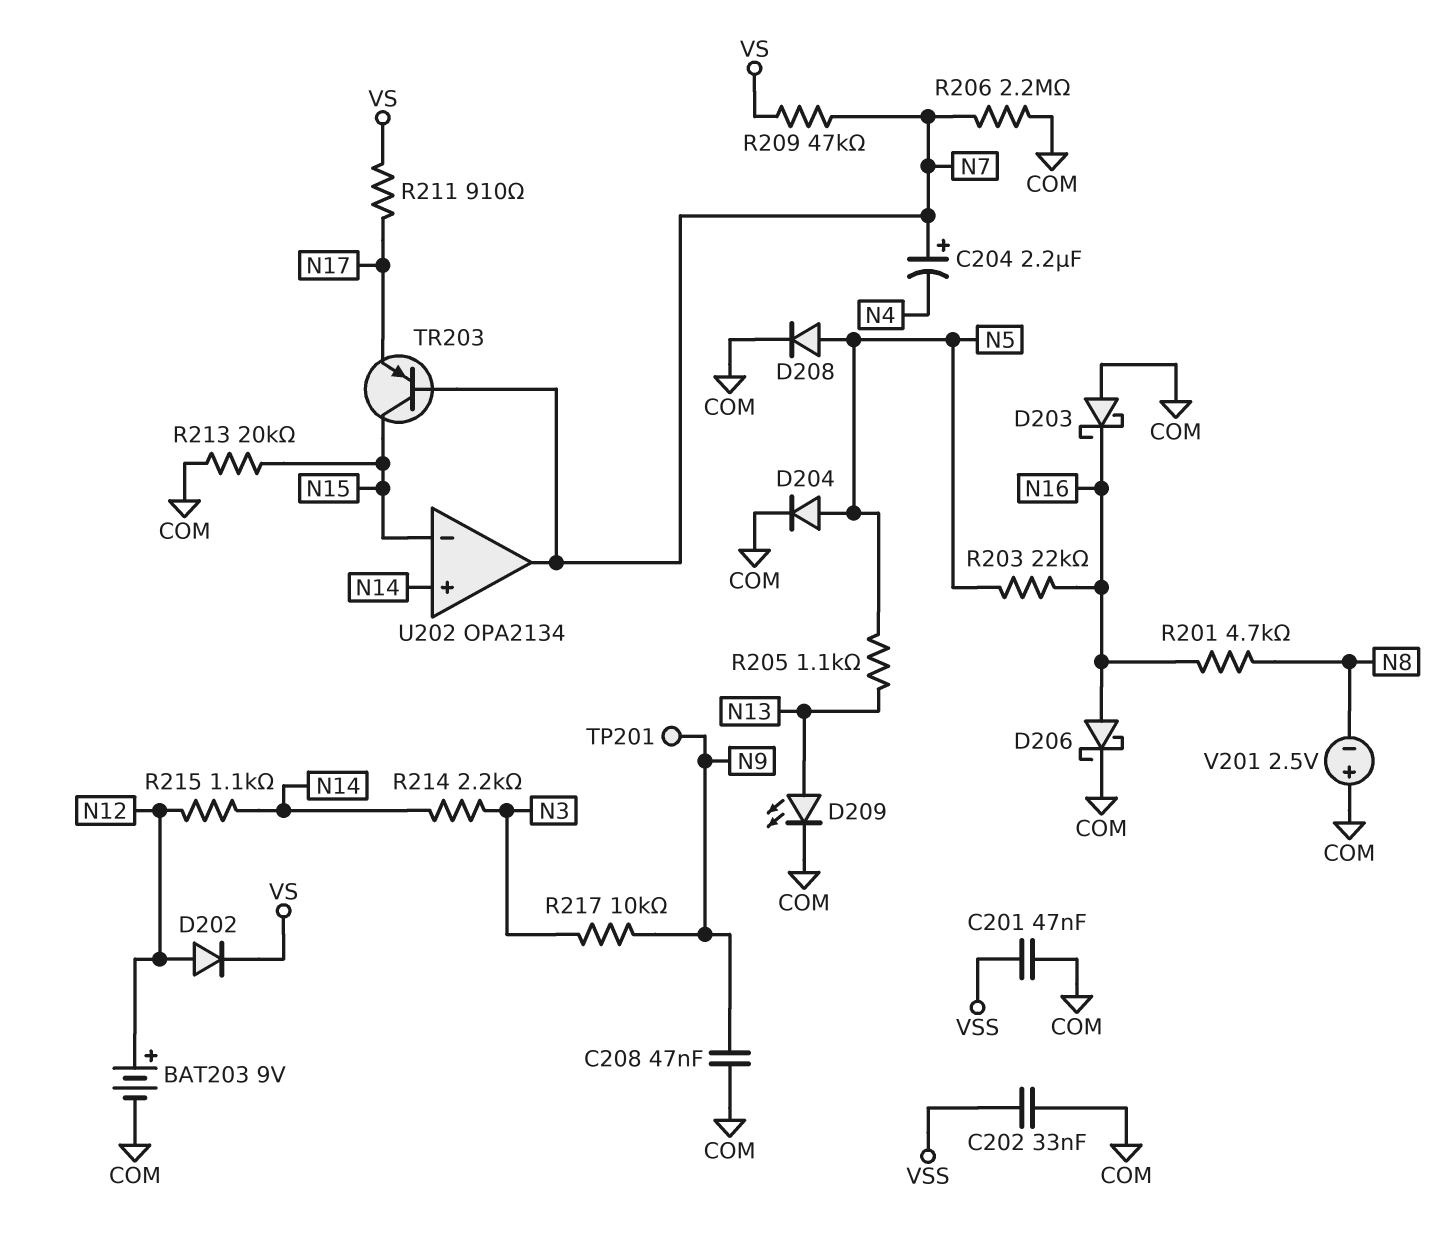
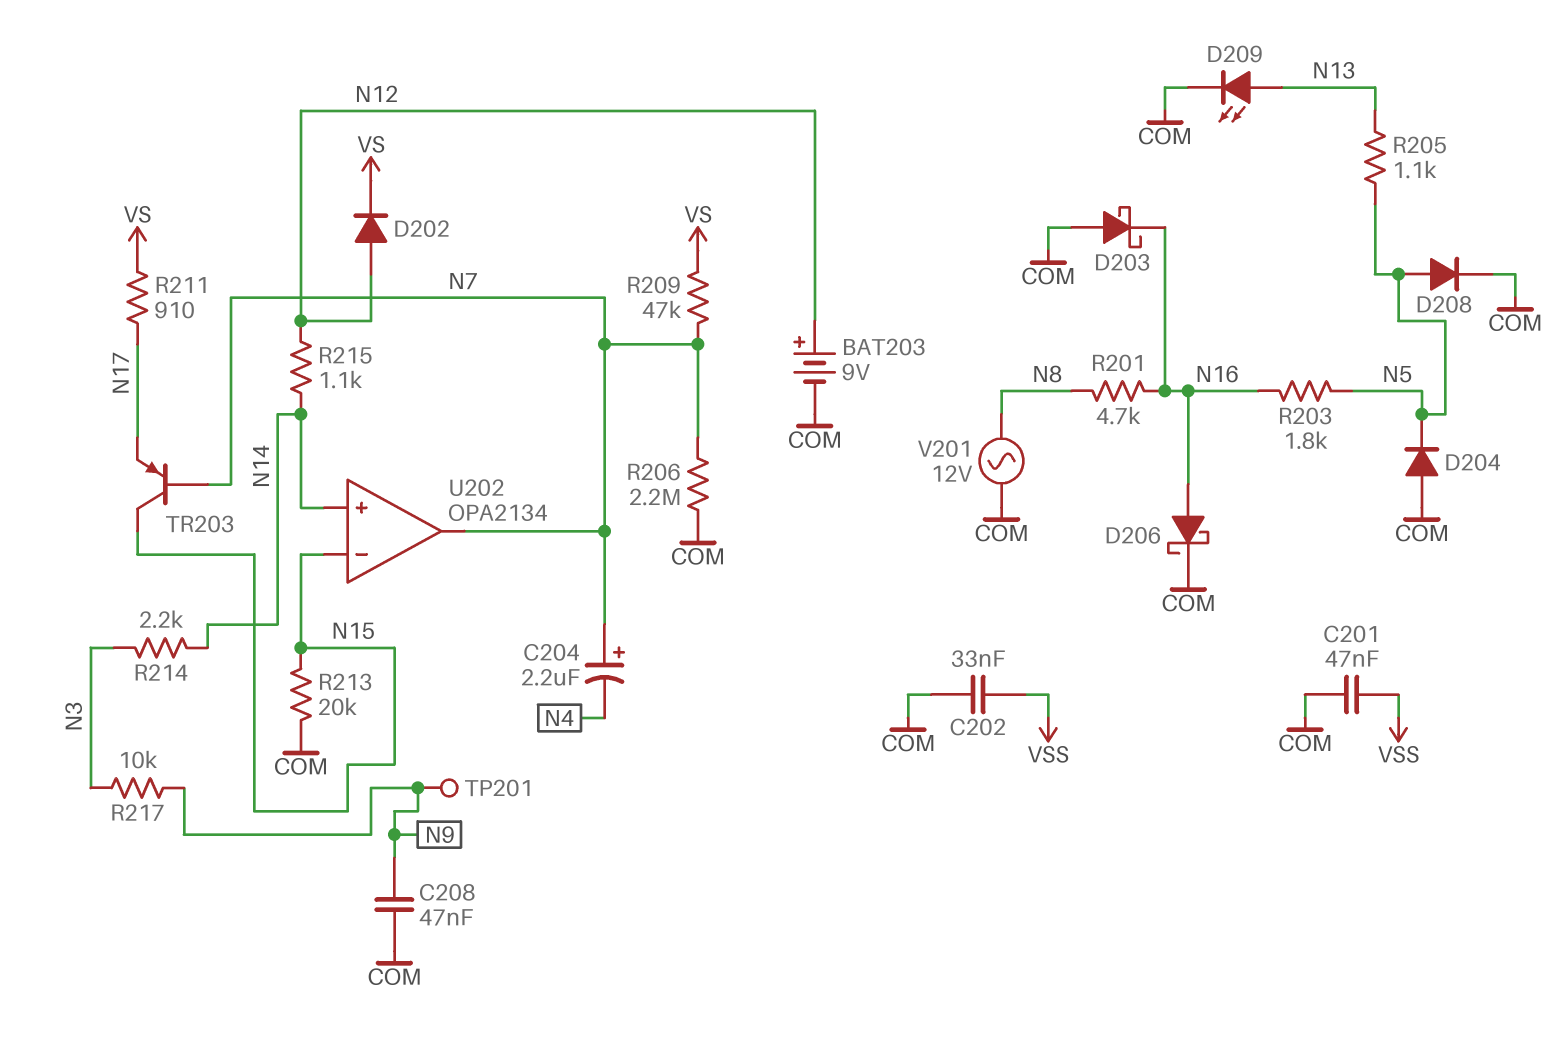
D204: diode (A N5, K COM) -> diode (A COM, K N5)
R203: 22k (N5, N16) -> 1.8k (N5, N16)
V201: 2.5V (plus COM, minus N8) -> AC 12V (COM, N8)

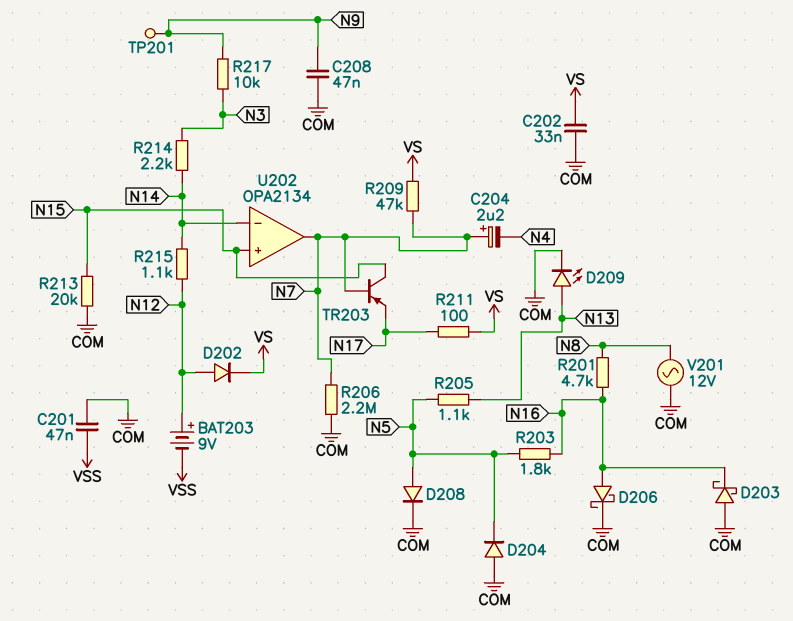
BAT203: 9V (plus N12, minus COM) -> 9V (plus N12, minus VSS)
C202: 33nF (COM, VSS) -> 33nF (COM, VS)
R211: 910 (N17, VS) -> 100 (N17, VS)
U202 pin in+: N14 -> N15
U202 pin in-: N15 -> N14

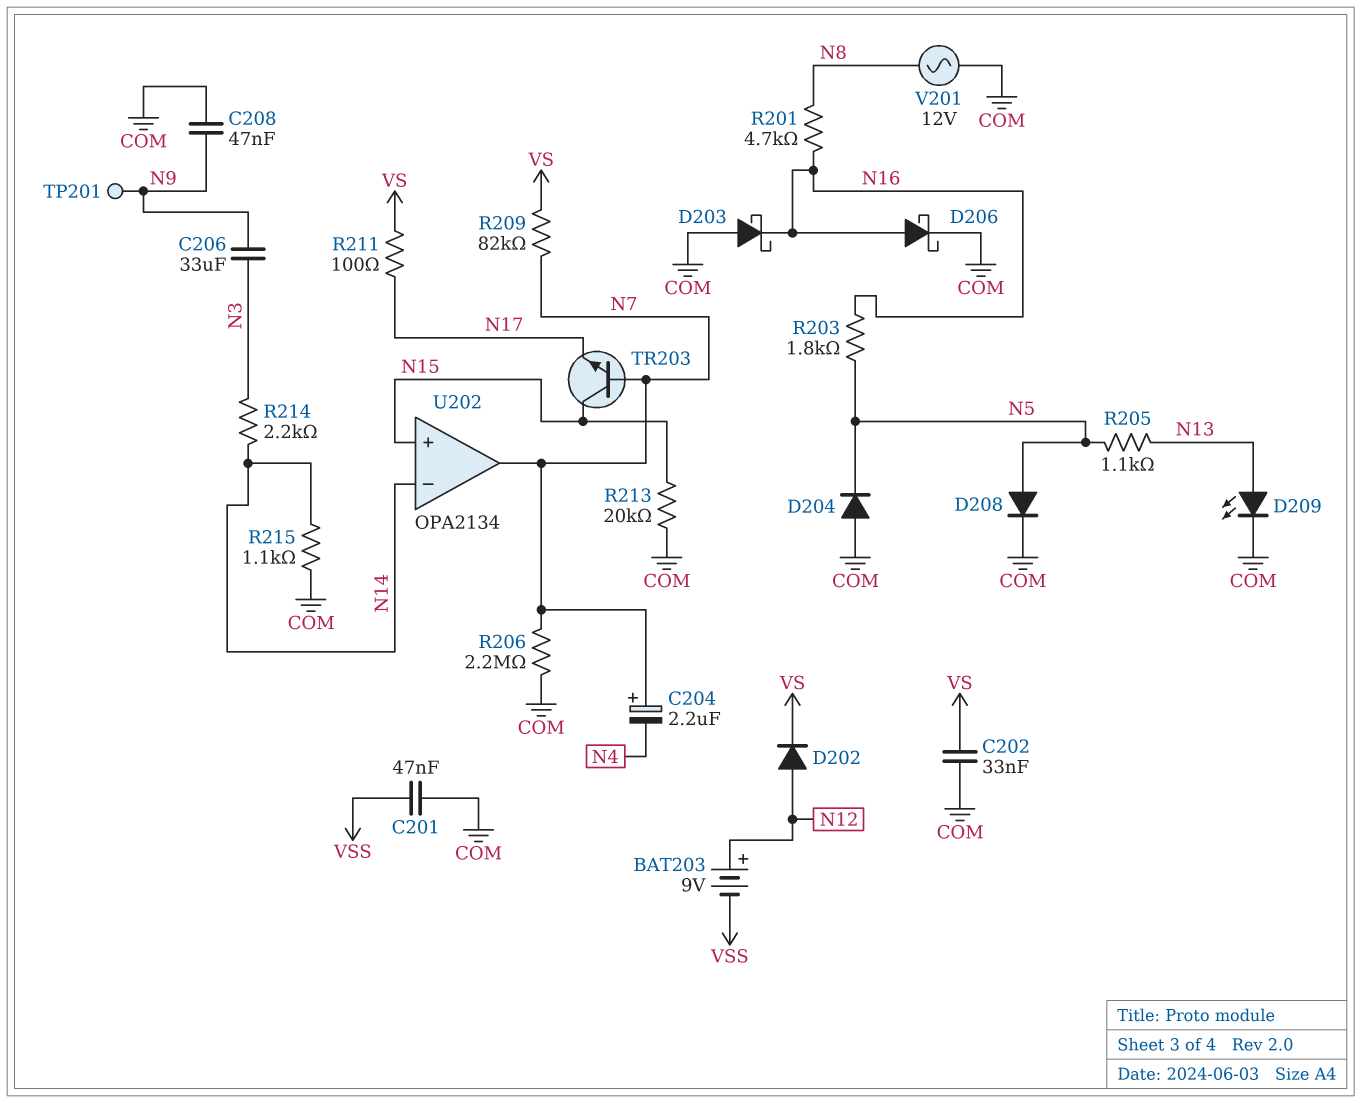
C206: none -> 33uF (N3, N9)
R209: 47k (N7, VS) -> 82k (N7, VS)
R215: 1.1k (N12, N14) -> 1.1k (COM, N14)
R217: 10k (N3, N9) -> none
TR203: PNP (B N7, C N15, E N17) -> NPN (B N7, C N15, E N17)

